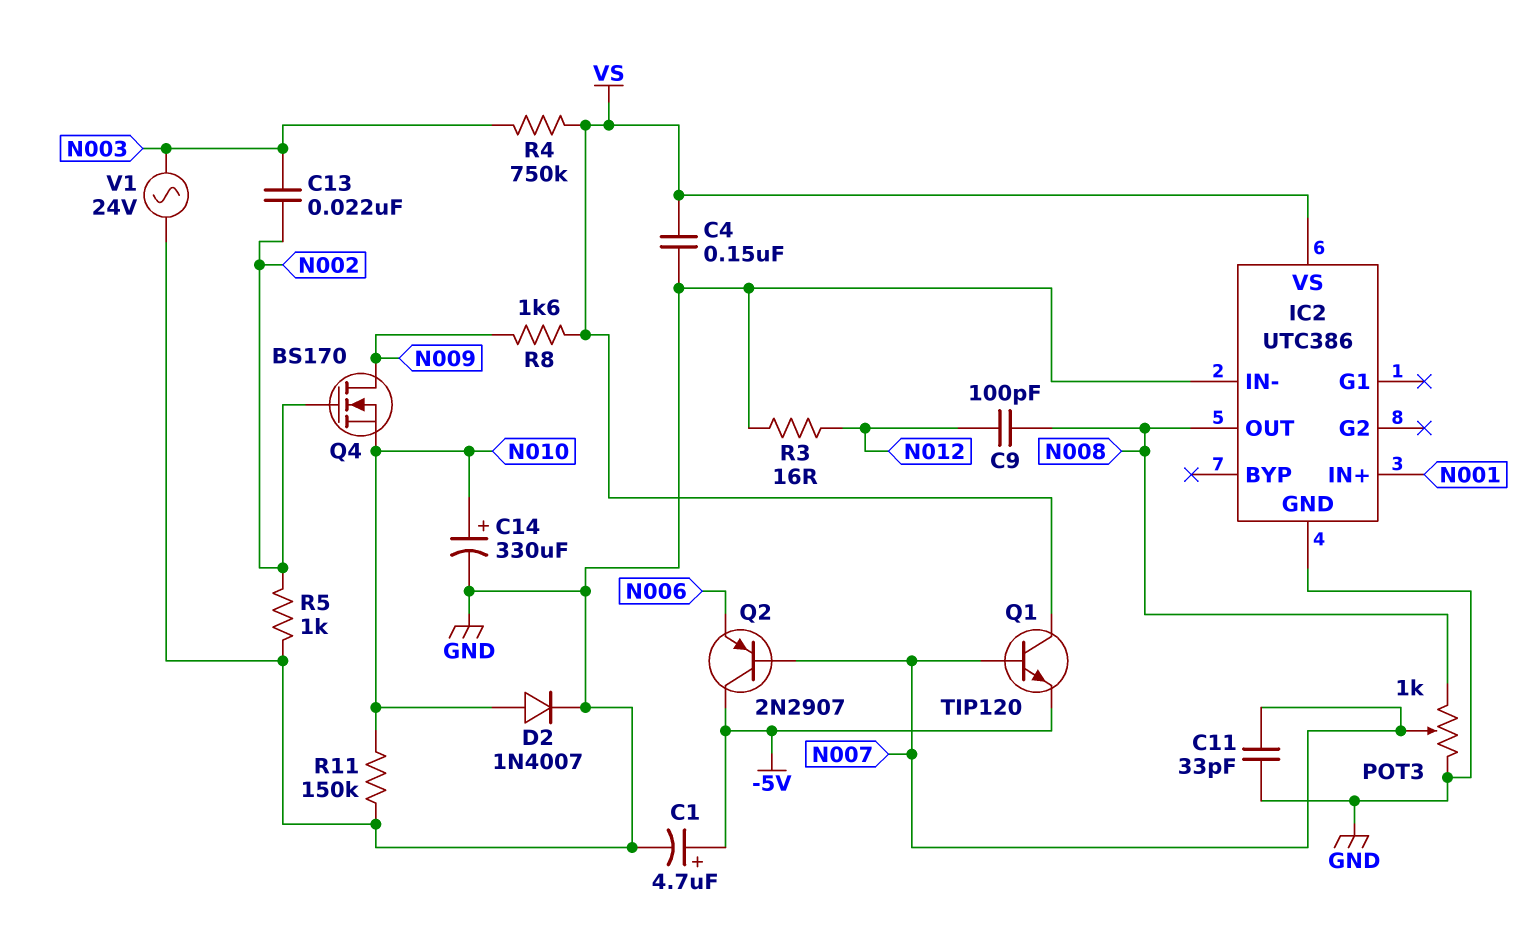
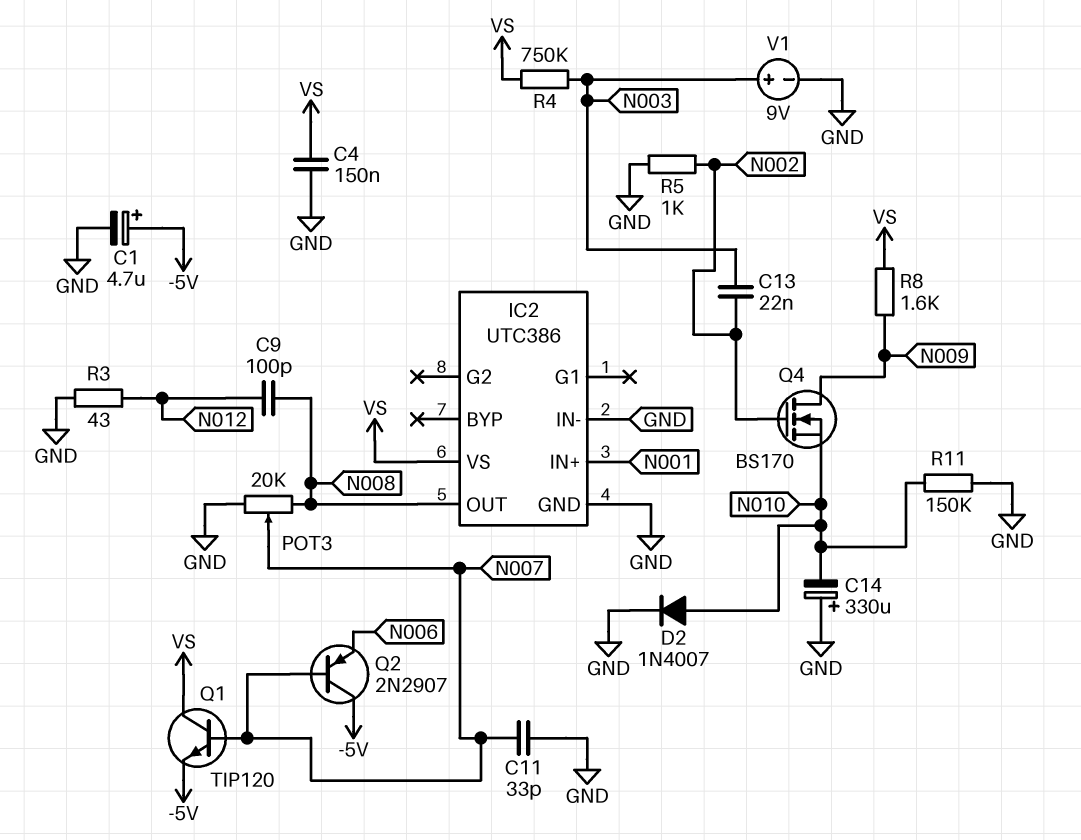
C14: 330uF (plus N010, minus GND) -> 330uF (plus GND, minus N010)
POT3: 1k (GND, N008, wiper N007) -> 20k (GND, N008, wiper N007)
R3: 16 (GND, N012) -> 43 (GND, N012)
V1: AC 24V (GND, N003) -> 9V (plus N003, minus GND)

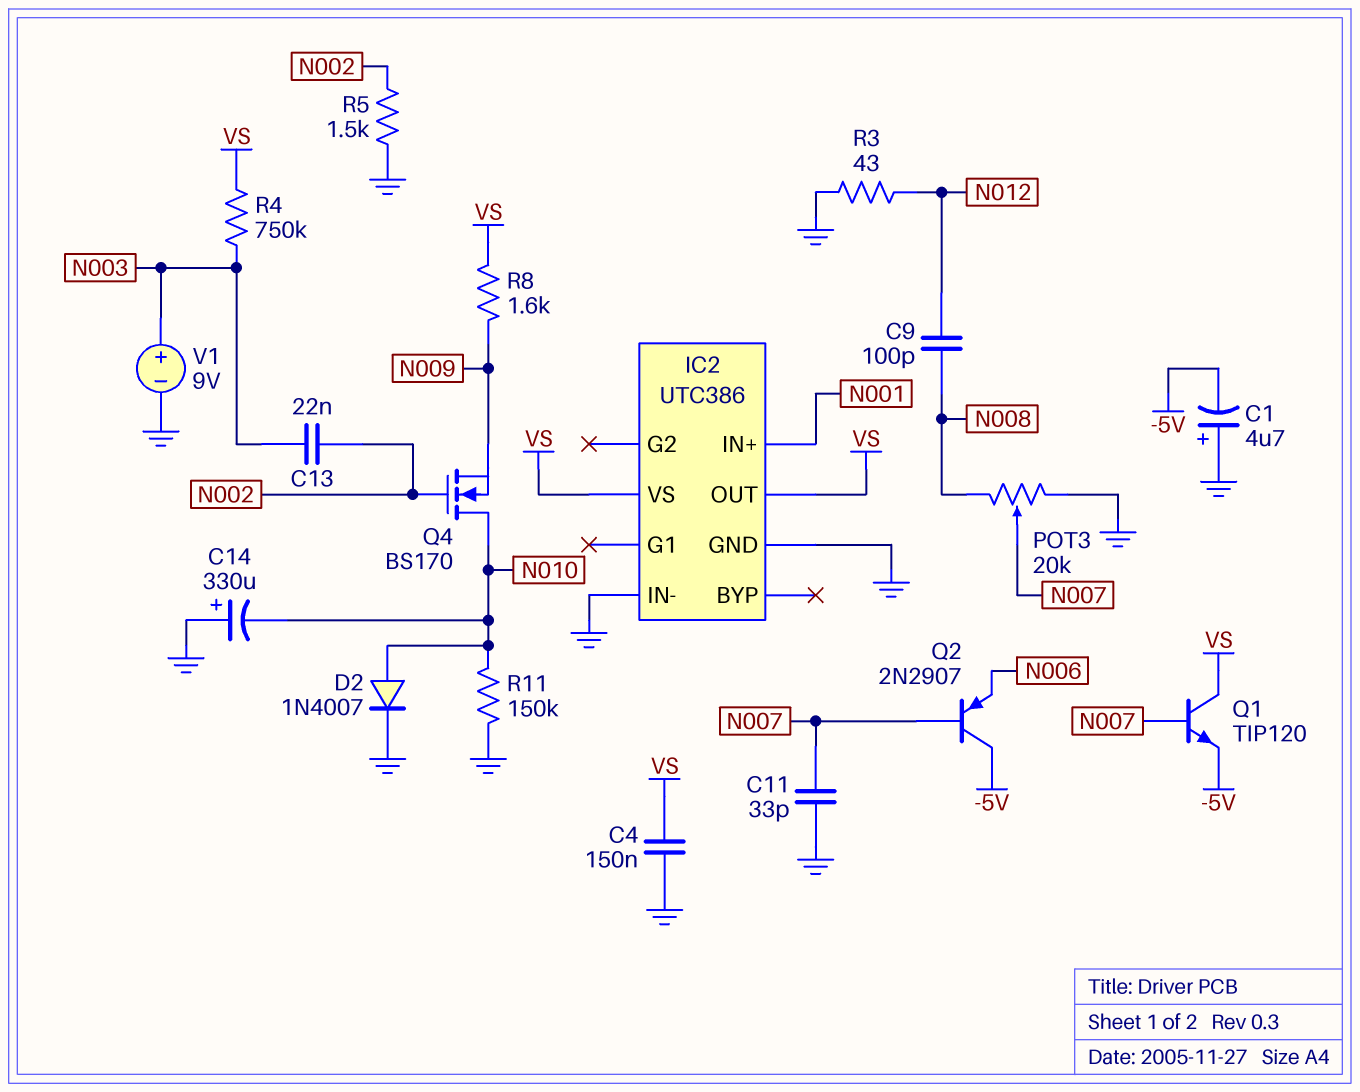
C1: 4.7uF (plus -5V, minus GND) -> 4.7uF (plus GND, minus -5V)
IC2 pin OUT: N008 -> VS
Q4: NMOS BS170 (G N002, D N009, S N010) -> NMOS BS170 (G N002, D N010, S N009)
R5: 1k (GND, N002) -> 1.5k (GND, N002)

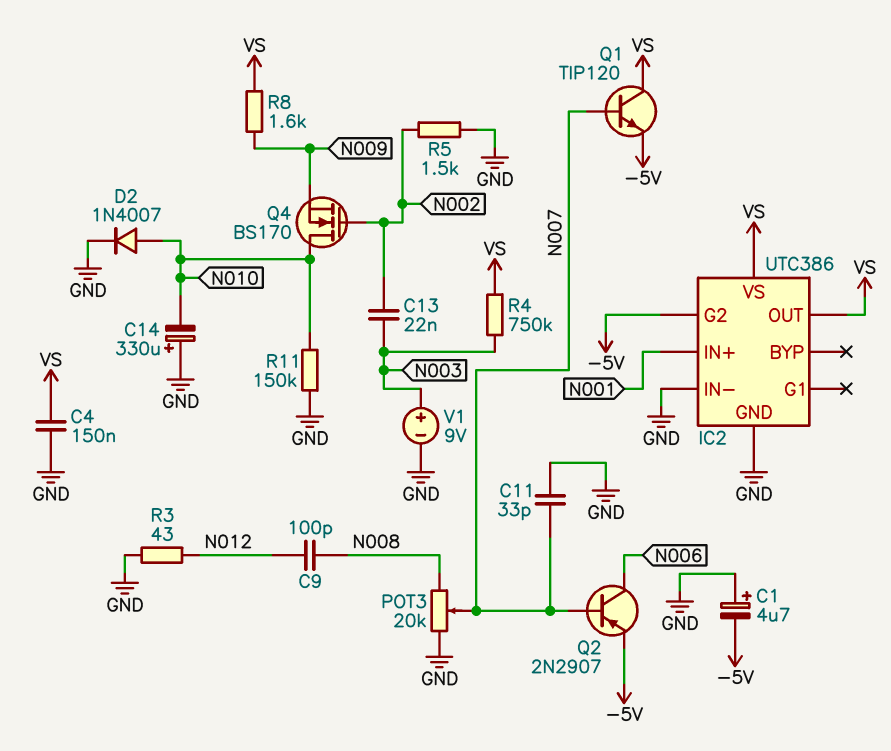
IC2 pin G2: none -> -5V
Q2: PNP 2N2907 (B N007, C -5V, E N006) -> PNP 2N2907 (B N007, C N006, E -5V)

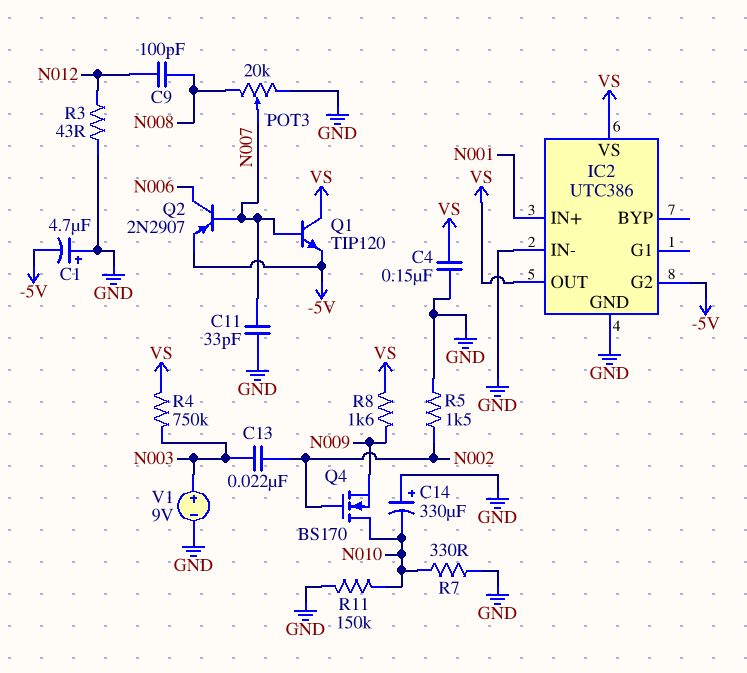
D2: diode 1N4007 (A N010, K GND) -> none
R7: none -> 330 (GND, N010)

